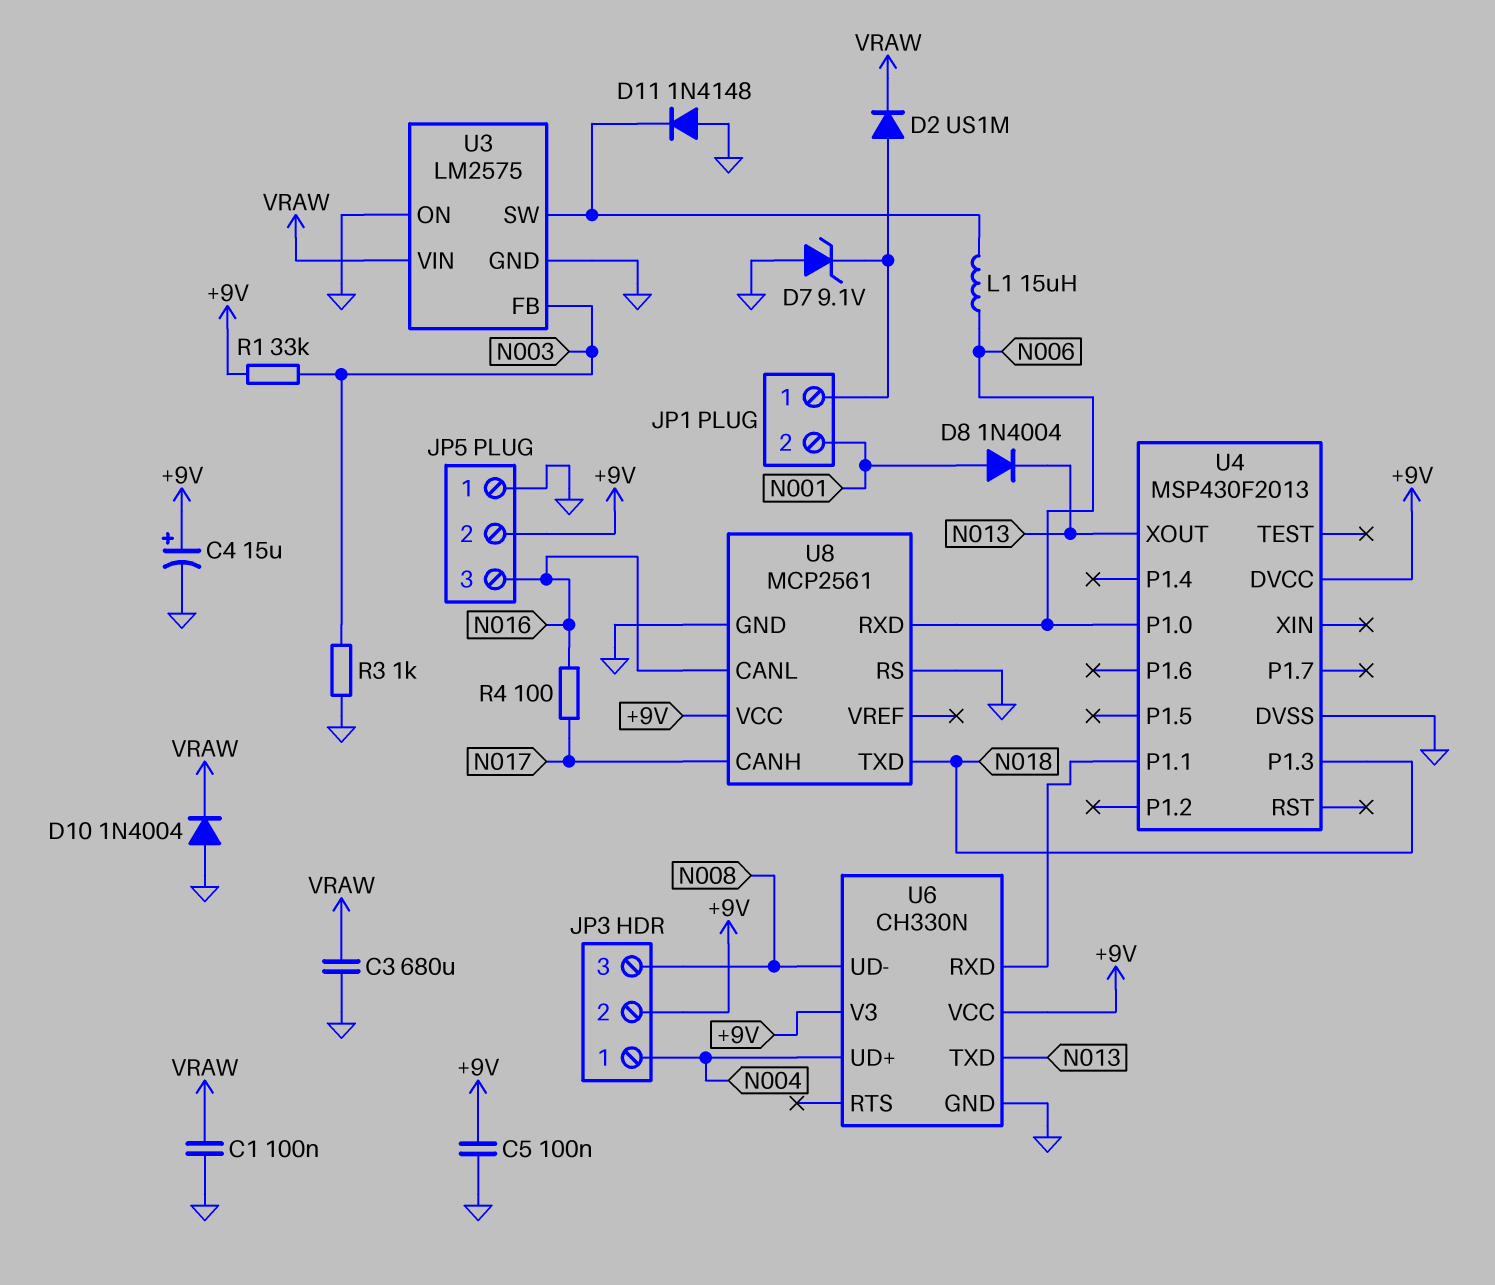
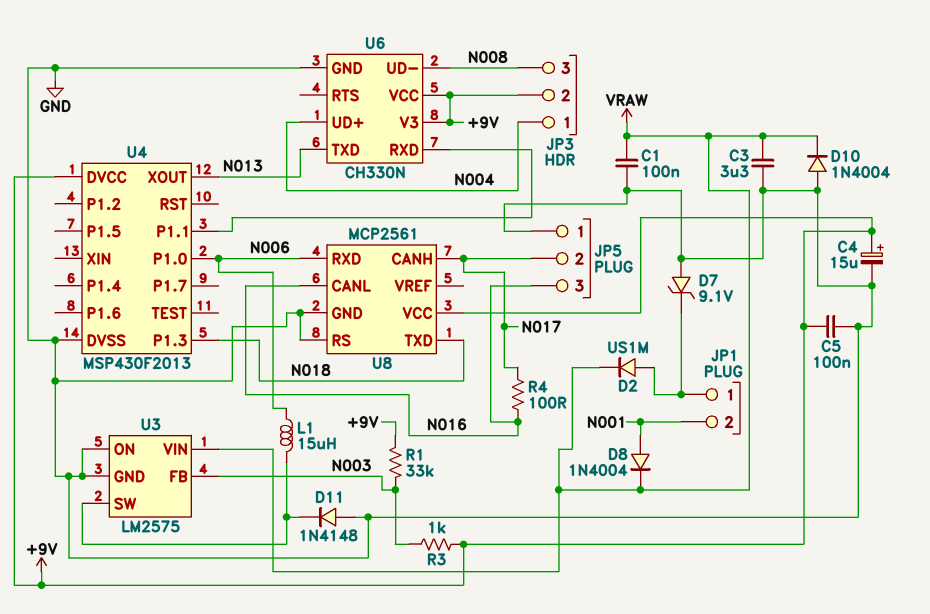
C3: 680uF (GND, VRAW) -> 3.3uF (GND, VRAW)
D8: diode 1N4004 (A N001, K N013) -> diode 1N4004 (A N001, K VRAW)
JP5 pin 2: +9V -> N017
R3: 1k (GND, N003) -> 1k (+9V, N003)

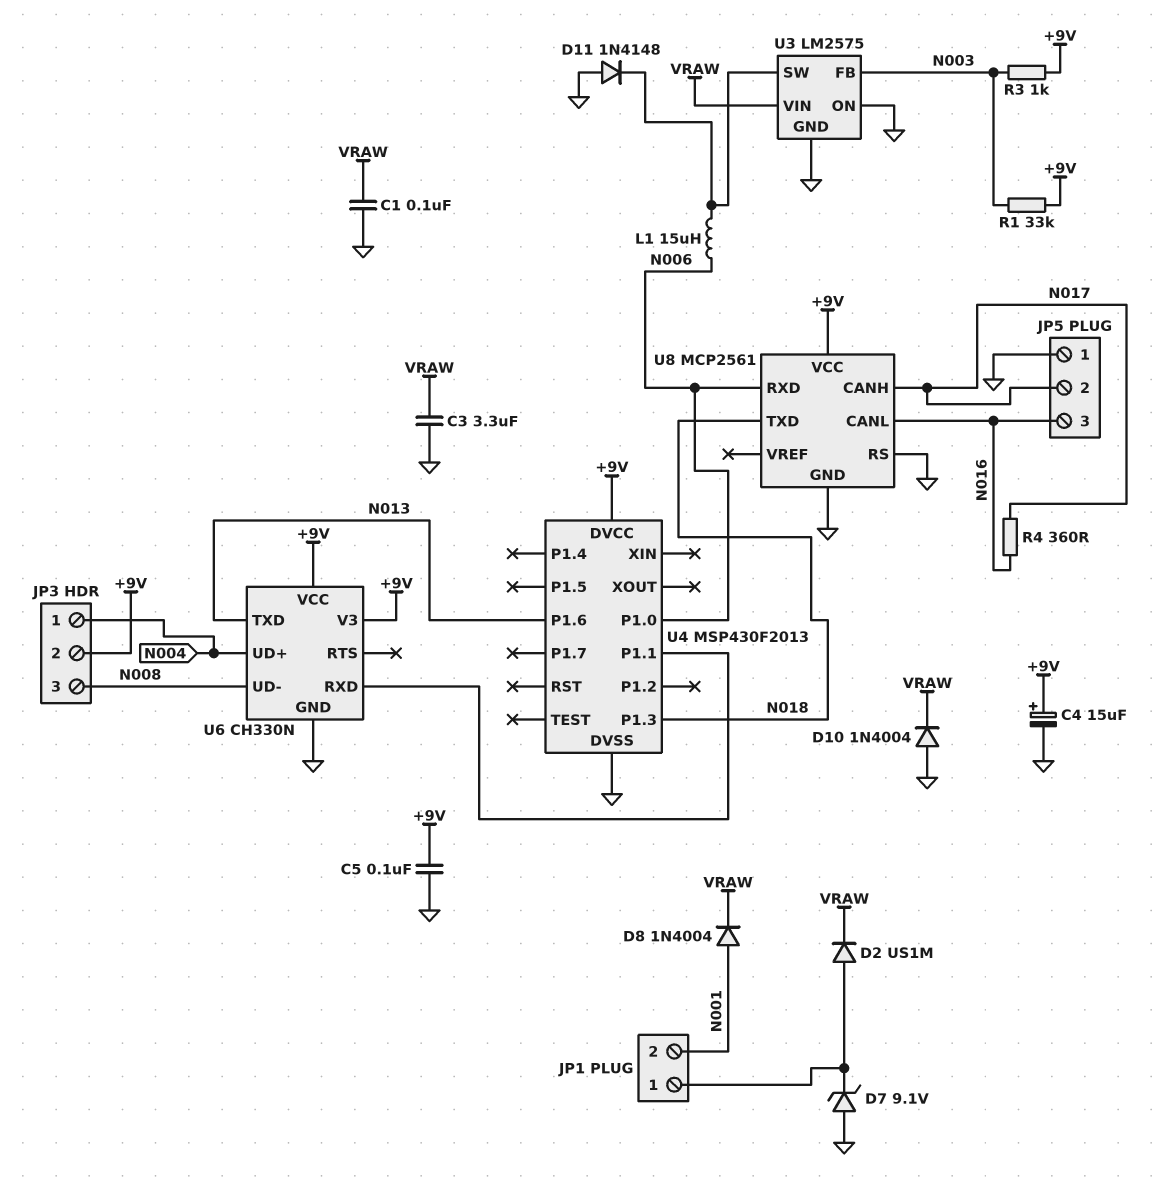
R4: 100 (N016, N017) -> 360 (N016, N017)
U4 pin P1.6: none -> N013
U4 pin XOUT: N013 -> none

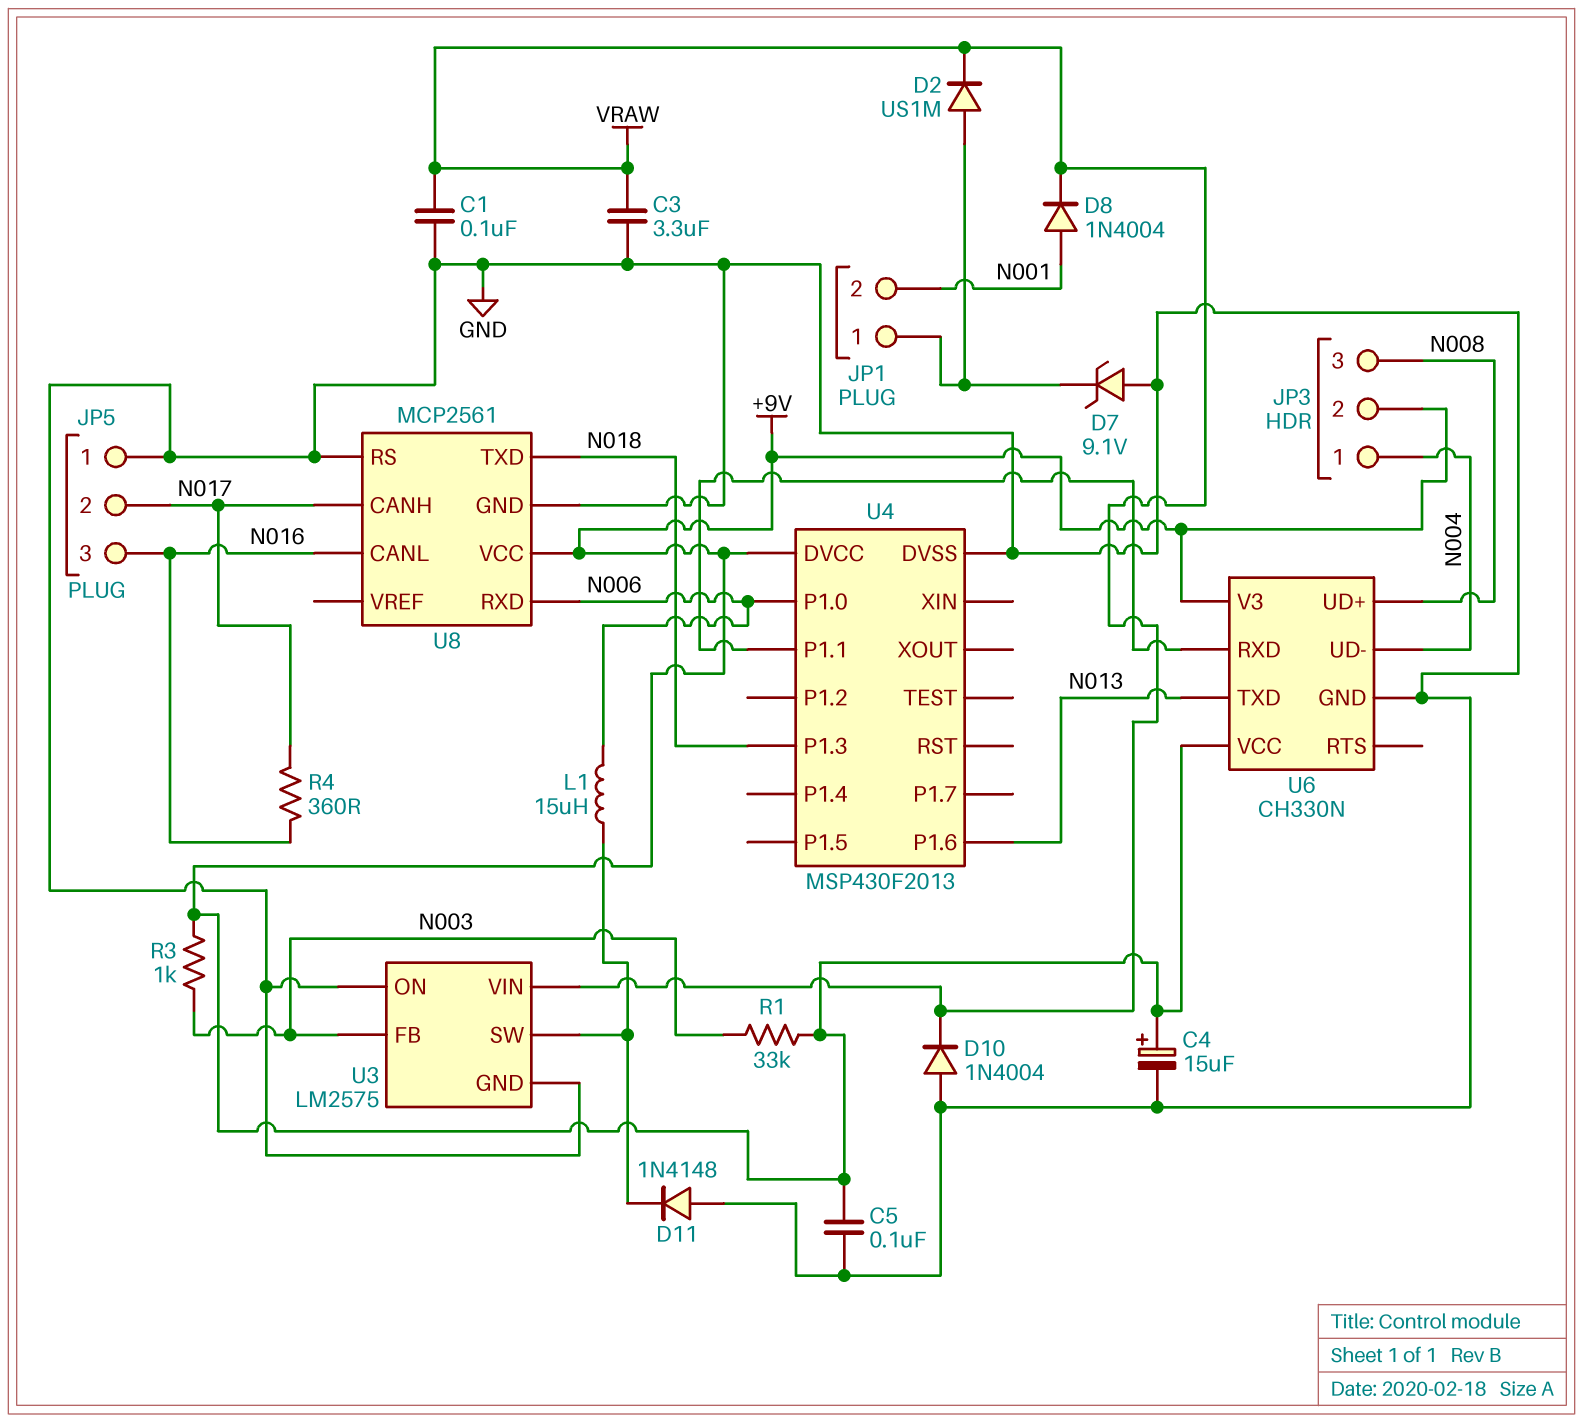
U6 pin UD+: N004 -> N008
U6 pin UD-: N008 -> N004

